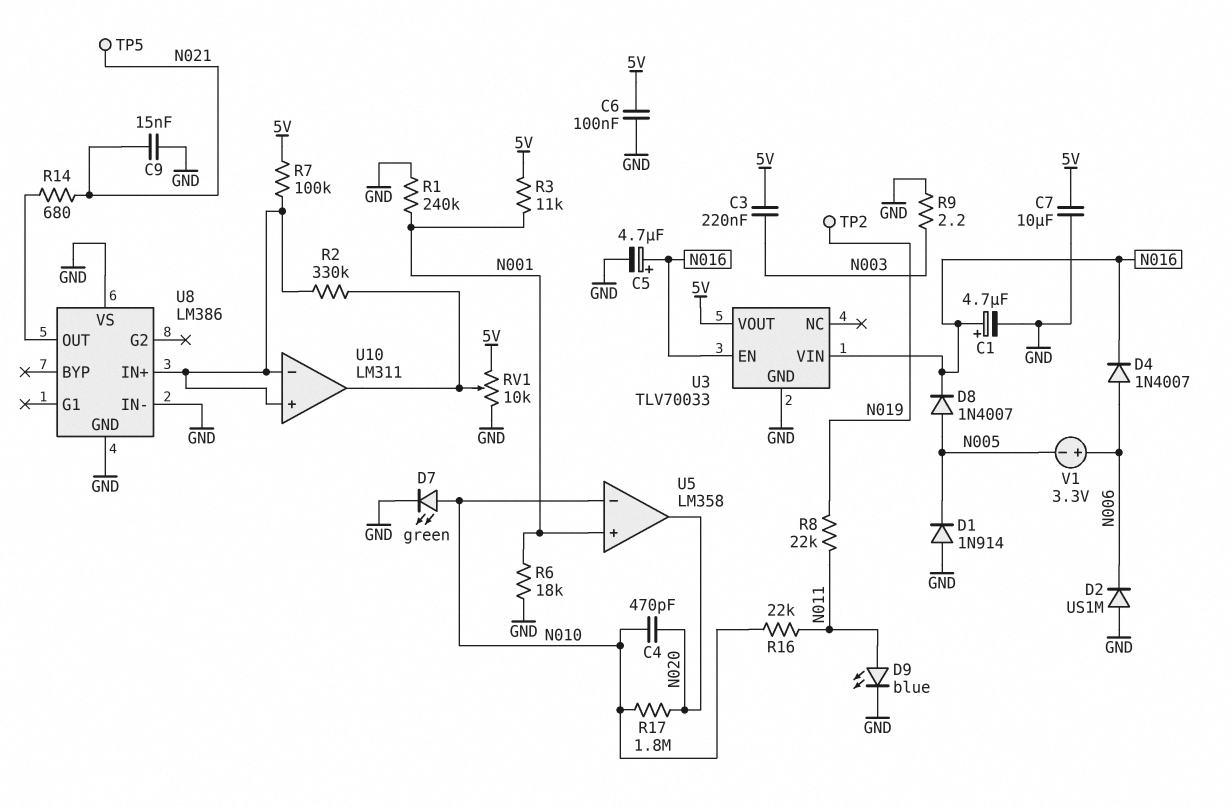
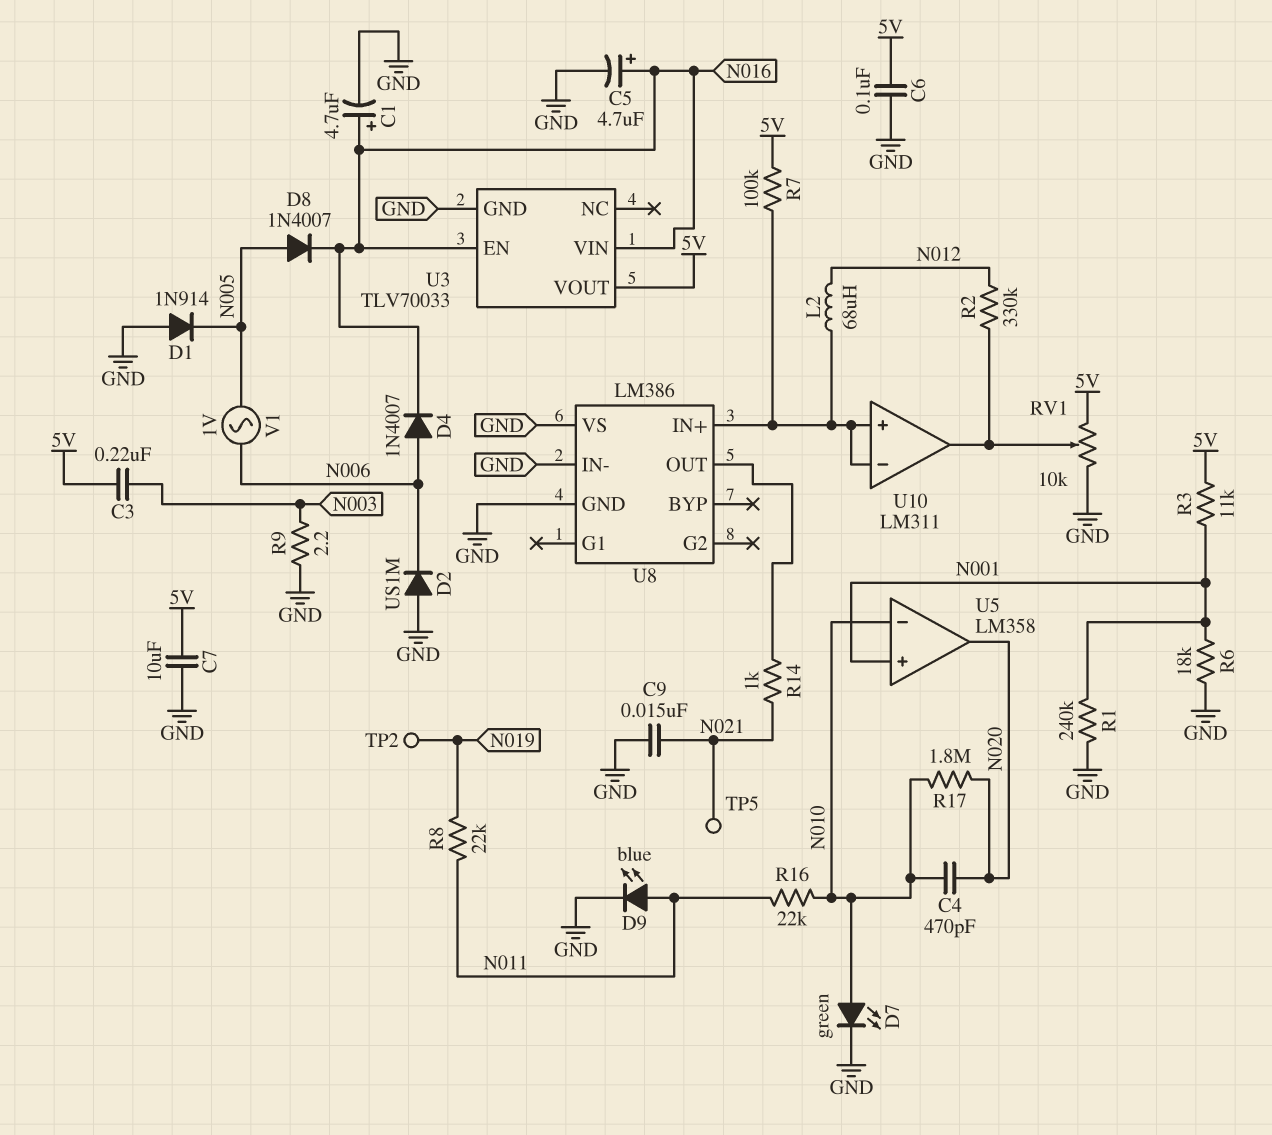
L2: none -> 68uH (N012, U8/IN+)
R2: 330k (U8/IN+, U10/out) -> 330k (N012, U10/out)
R14: 680 (N021, U8/OUT) -> 1k (N021, U8/OUT)
V1: 3.3V (plus N006, minus N005) -> AC 1V (N005, N006)

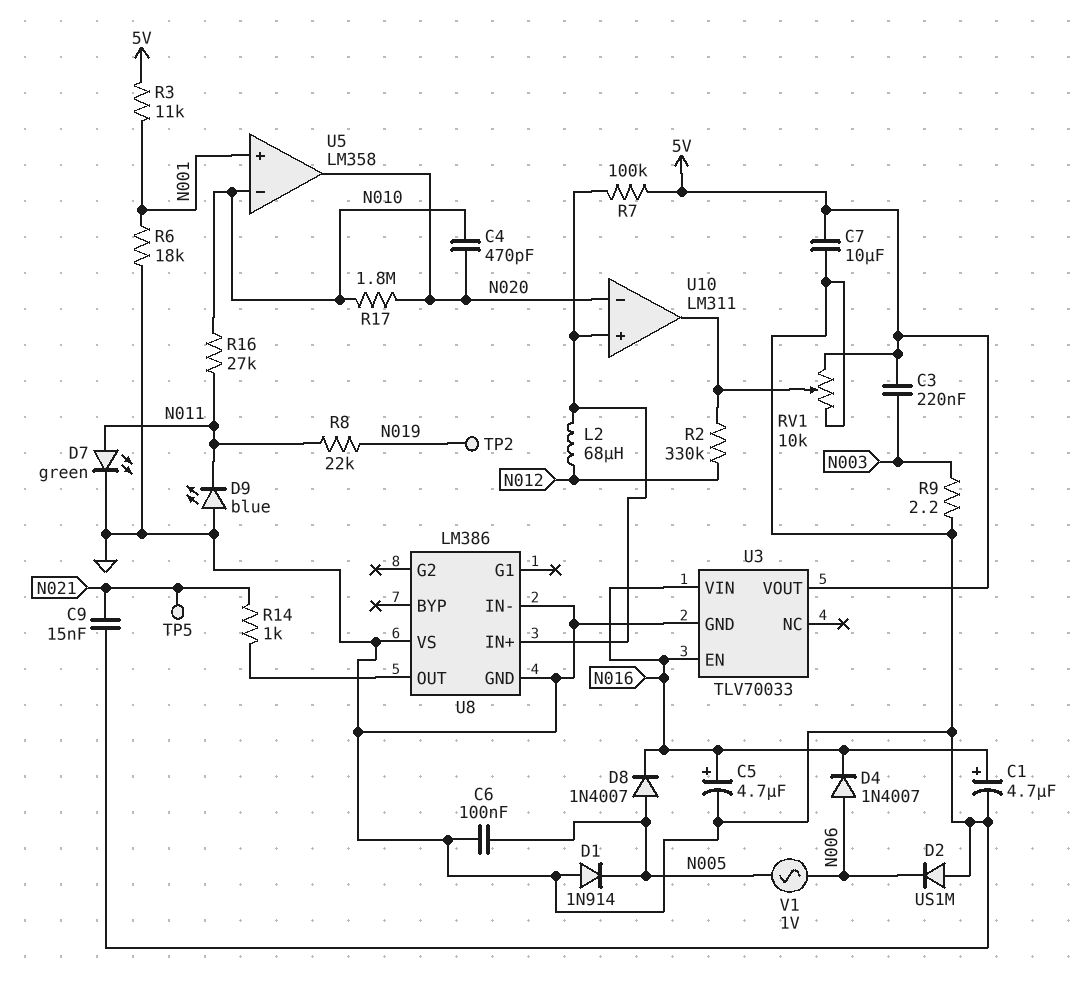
C6: 100nF (5V, GND) -> 100nF (GND, N005)
D7: LED green (A N010, K GND) -> LED green (A N011, K GND)
D9: LED blue (A N011, K GND) -> LED blue (A GND, K N011)
R1: 240k (GND, N001) -> none
R16: 22k (N010, N011) -> 27k (N010, N011)
U10 pin in-: U8/IN+ -> N020

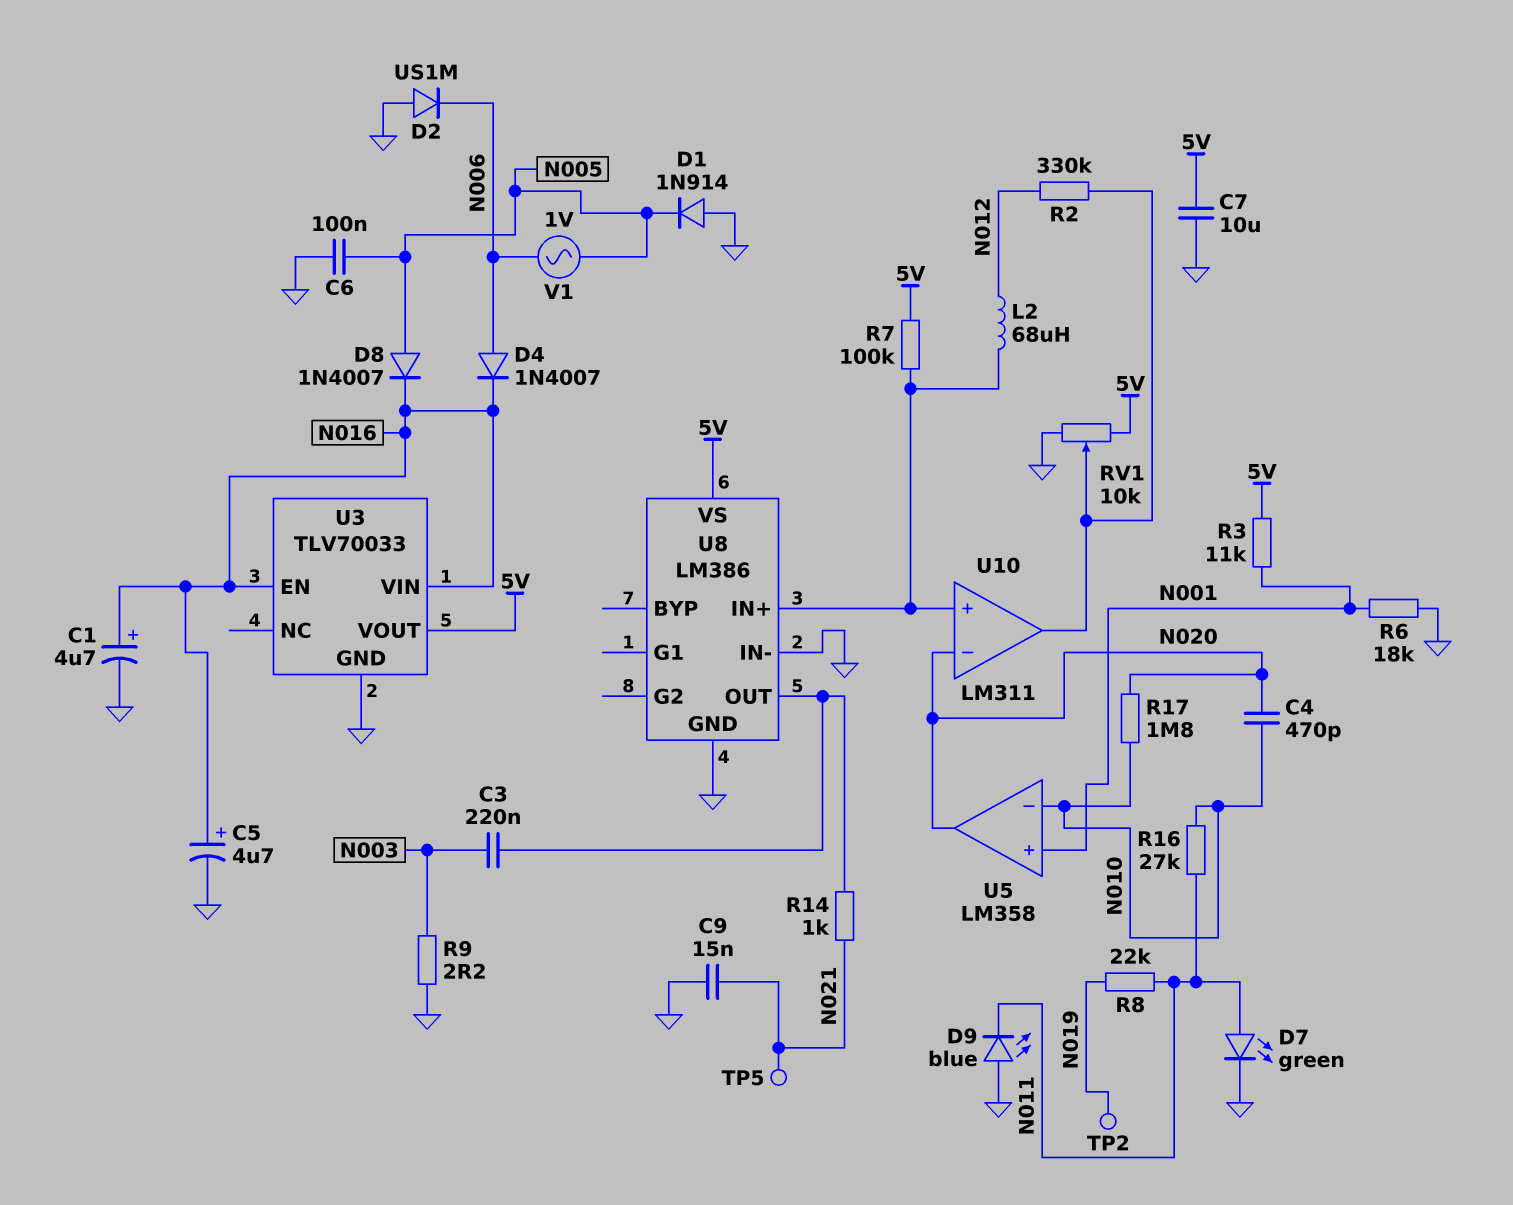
C3: 220nF (5V, N003) -> 220nF (N003, U8/OUT)
U8 pin VS: GND -> 5V

